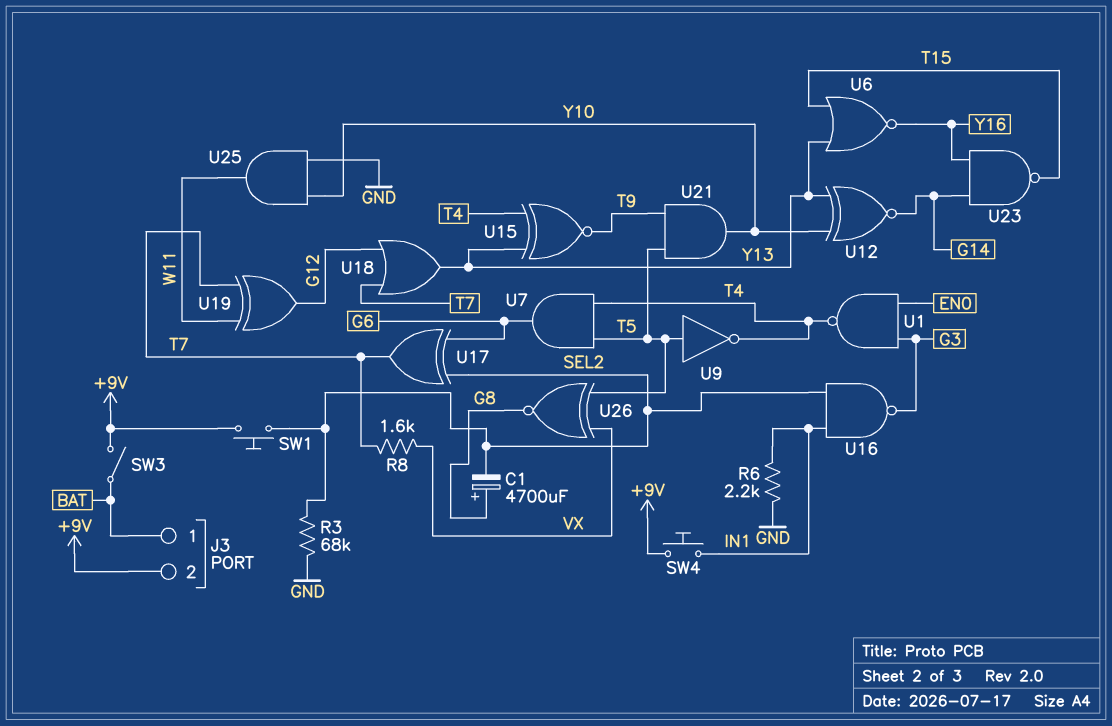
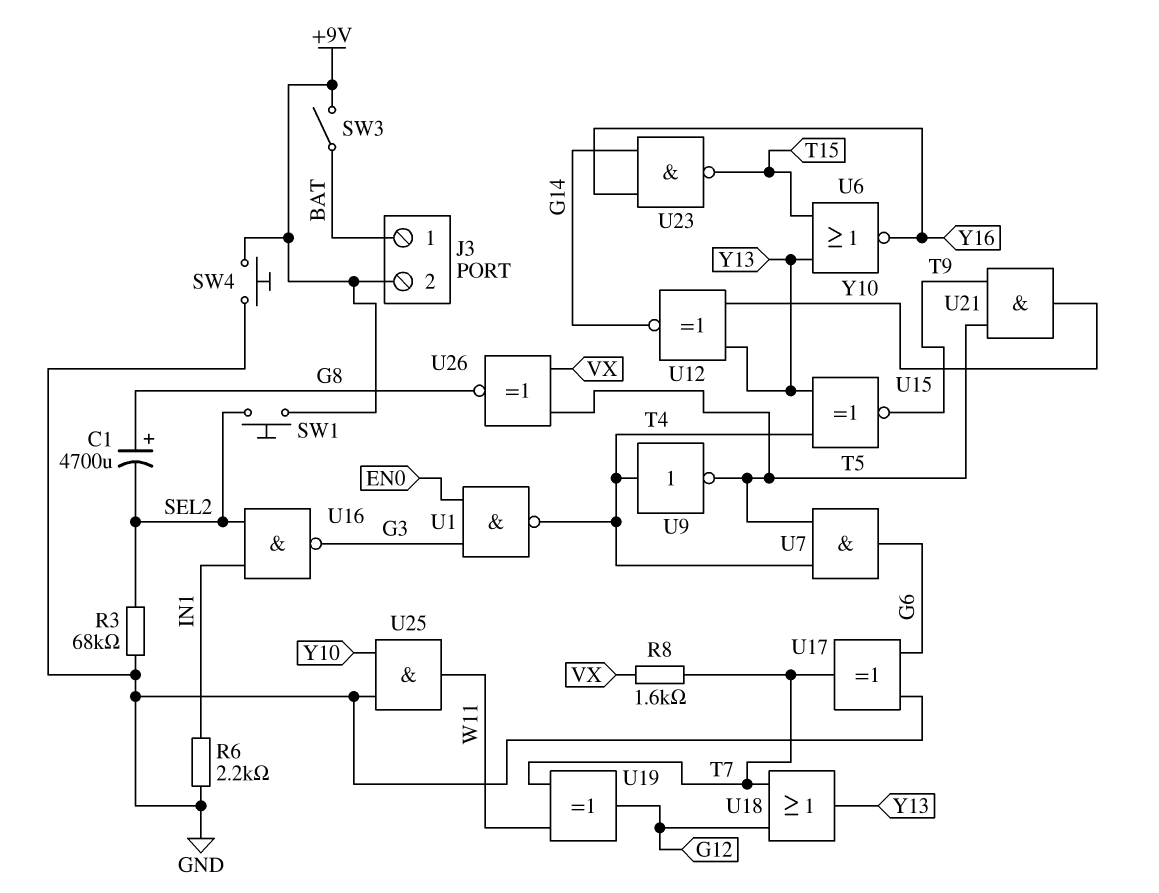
SW4: button (+9V, IN1) -> button (+9V, GND)
U9: NOT (in T5, out T4) -> NOT (in T4, out T5)
U17: XOR (in G6, in SEL2, out T7) -> XOR (in G6, in GND, out T7)

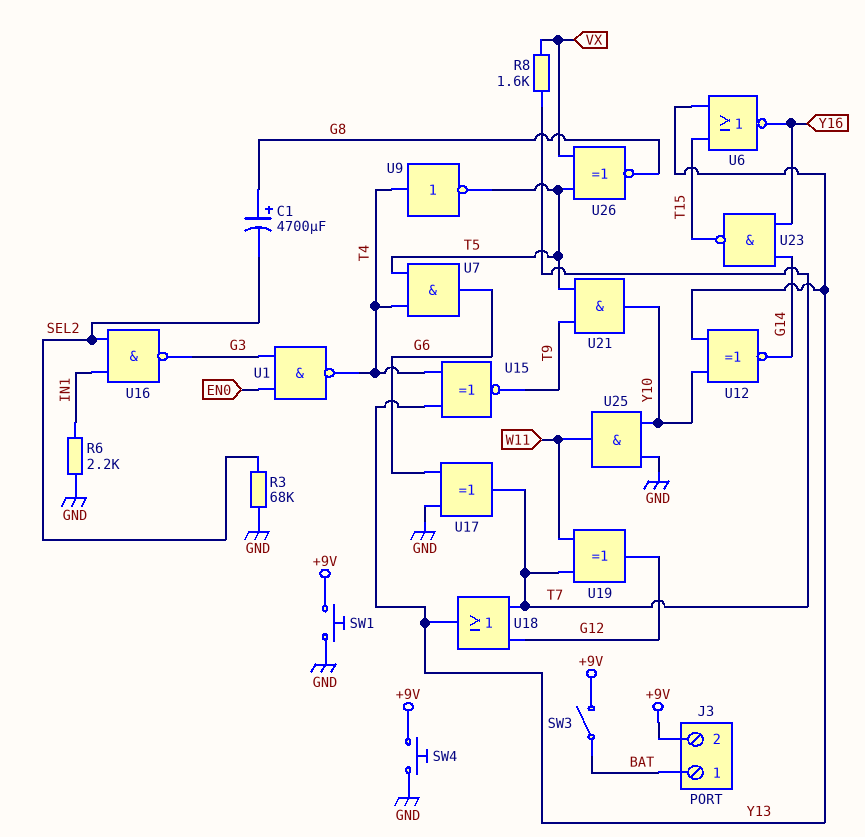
SW1: button (+9V, SEL2) -> button (+9V, GND)

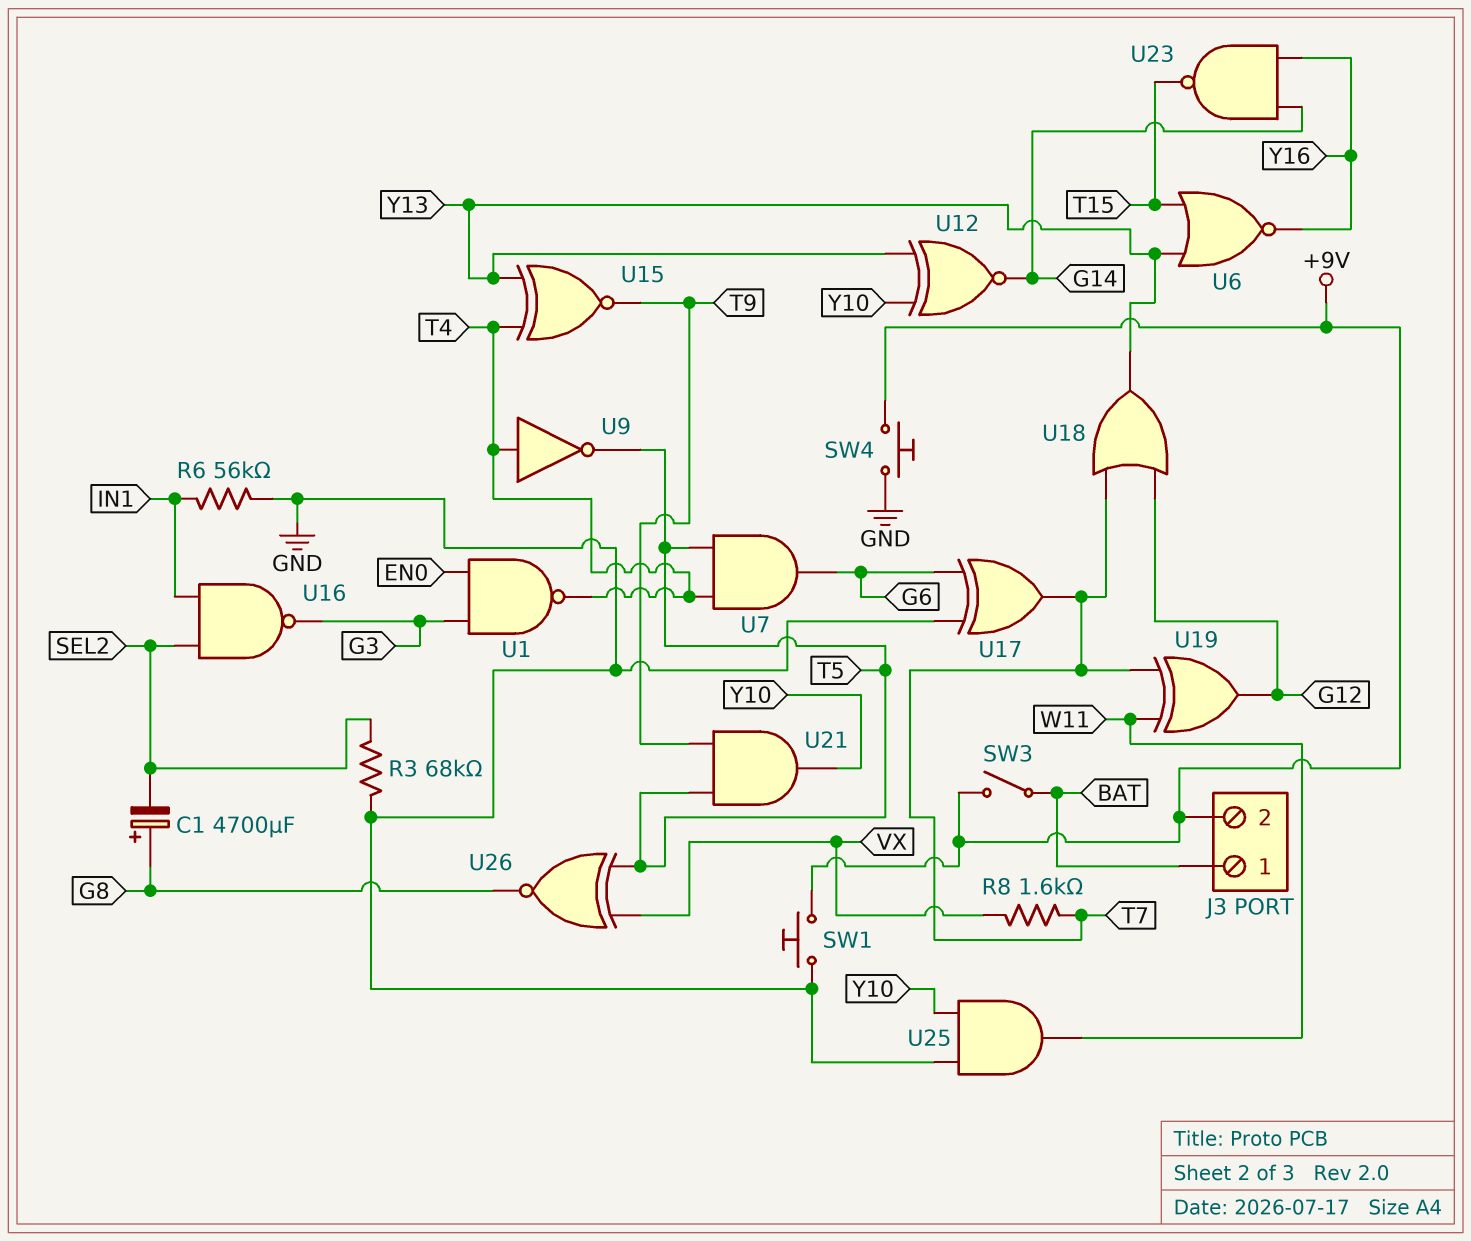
R6: 2.2k (GND, IN1) -> 56k (GND, IN1)

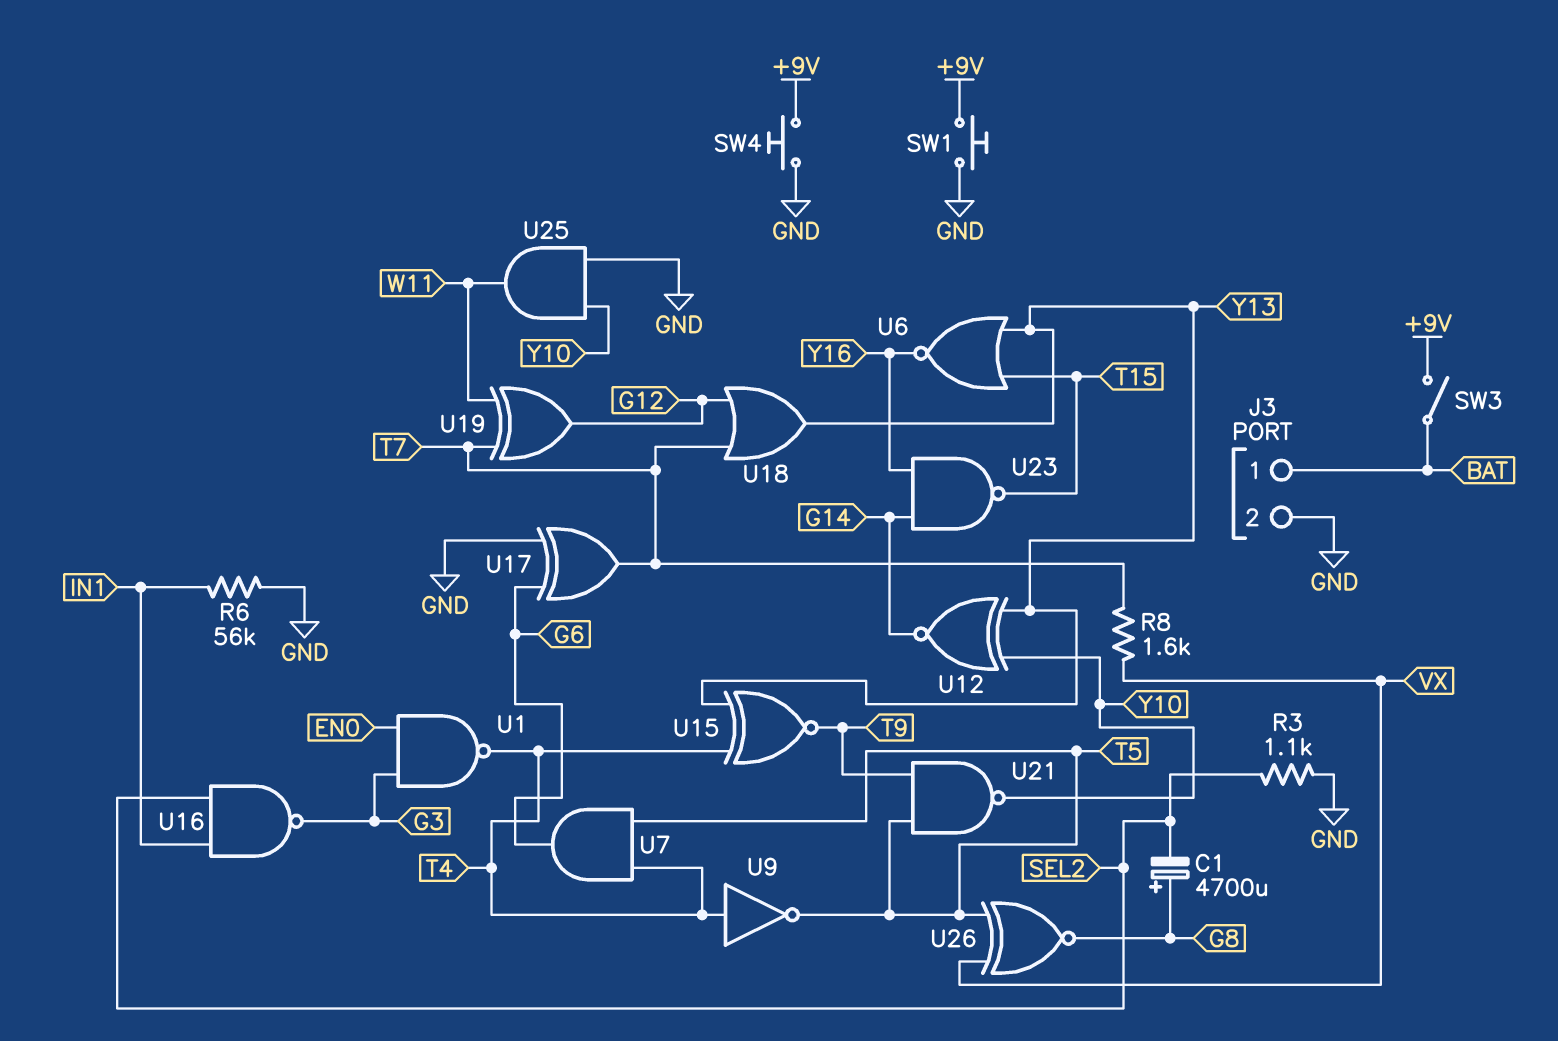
J3 pin 2: +9V -> GND
R3: 68k (GND, SEL2) -> 1.1k (GND, SEL2)
U21: AND (in T5, in T9, out Y10) -> NAND (in T5, in T9, out Y10)

